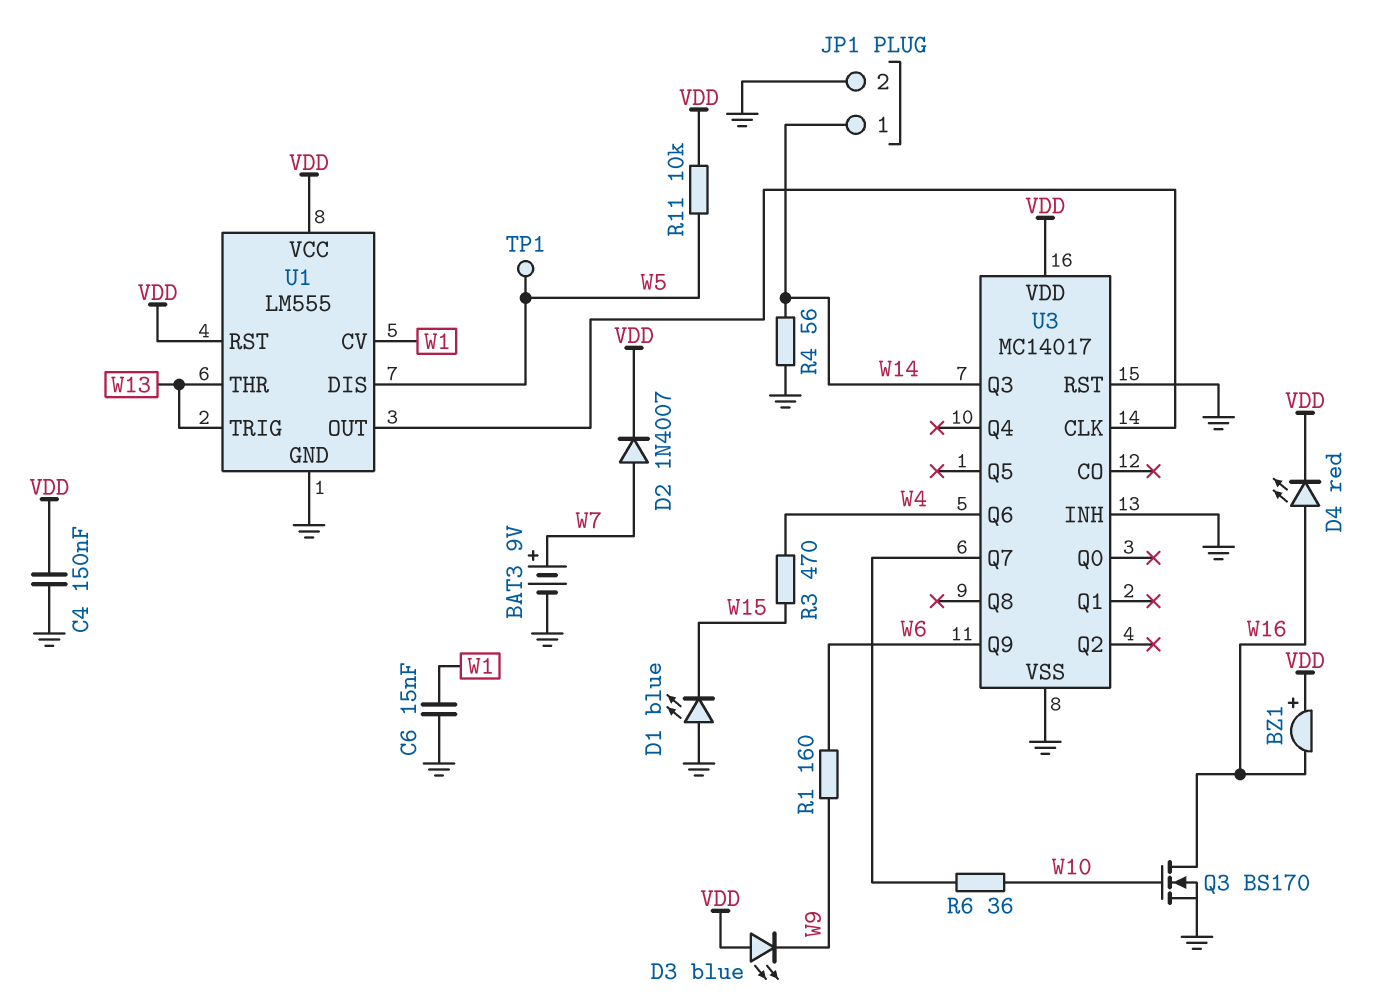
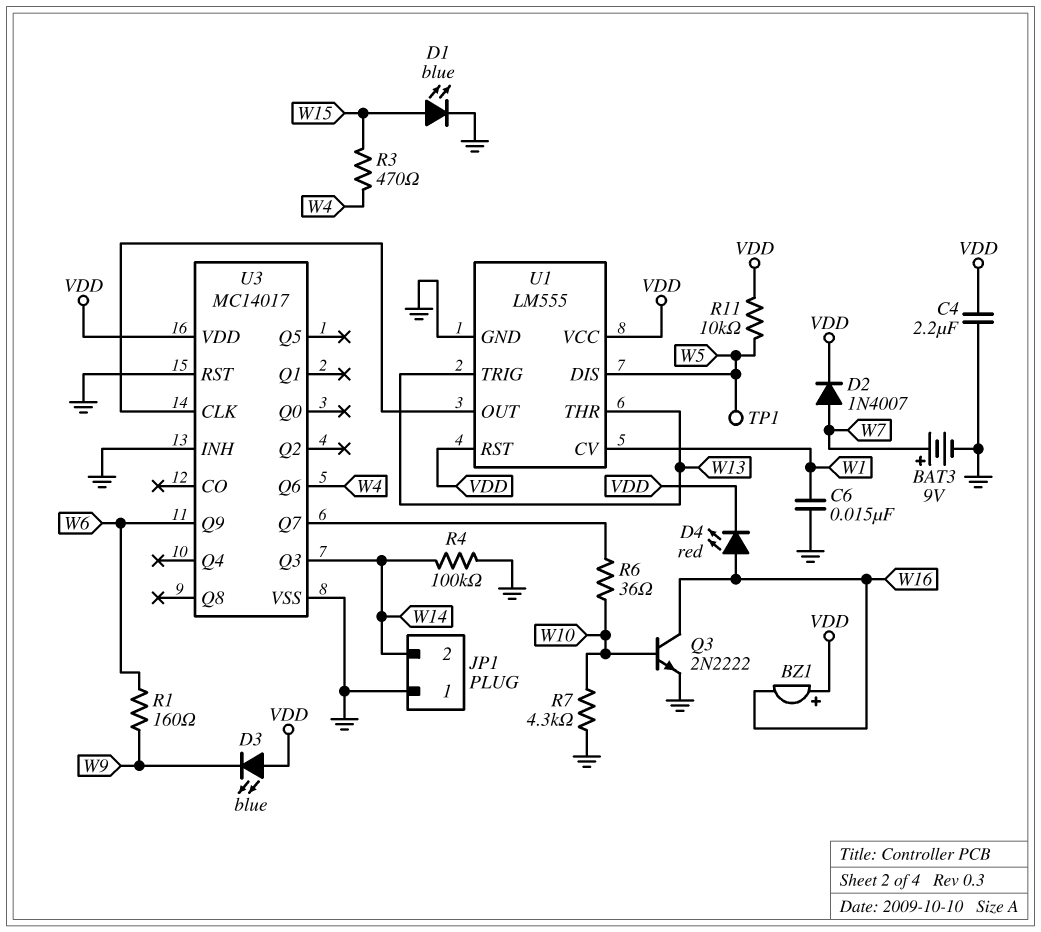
C4: 150nF (GND, VDD) -> 2.2uF (GND, VDD)
D1: LED blue (A GND, K W15) -> LED blue (A W15, K GND)
JP1 pin 1: W14 -> GND
JP1 pin 2: GND -> W14
Q3: NMOS BS170 (G W10, D W16, S GND) -> NPN 2N2222 (B W10, C W16, E GND)
R4: 56 (GND, W14) -> 100k (GND, W14)
R7: none -> 4.3k (GND, W10)

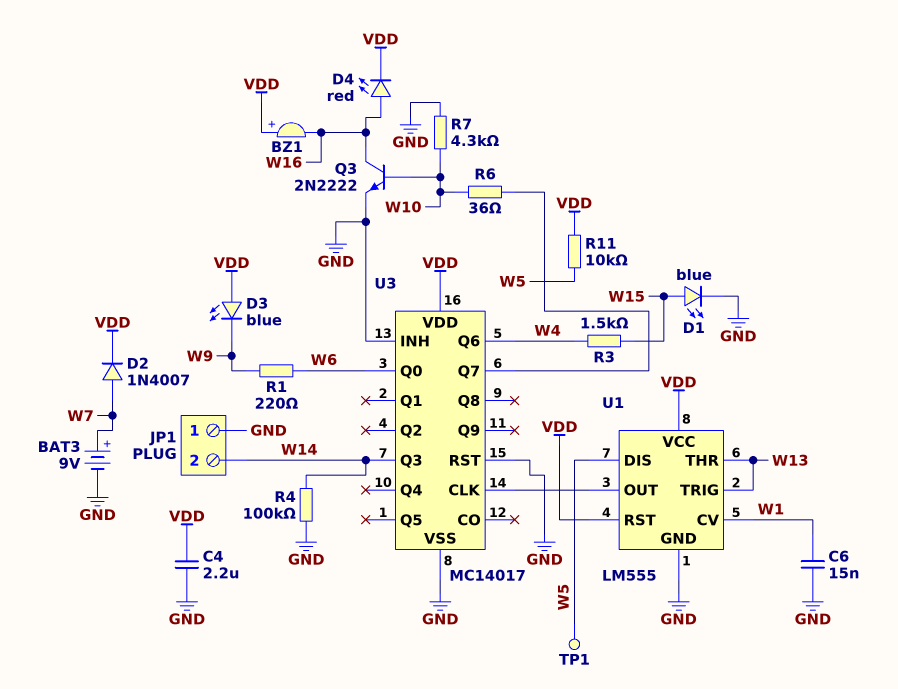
R1: 160 (W6, W9) -> 220 (W6, W9)
R3: 470 (W4, W15) -> 1.5k (W4, W15)
U3 pin Q0: none -> W6
U3 pin Q9: W6 -> none

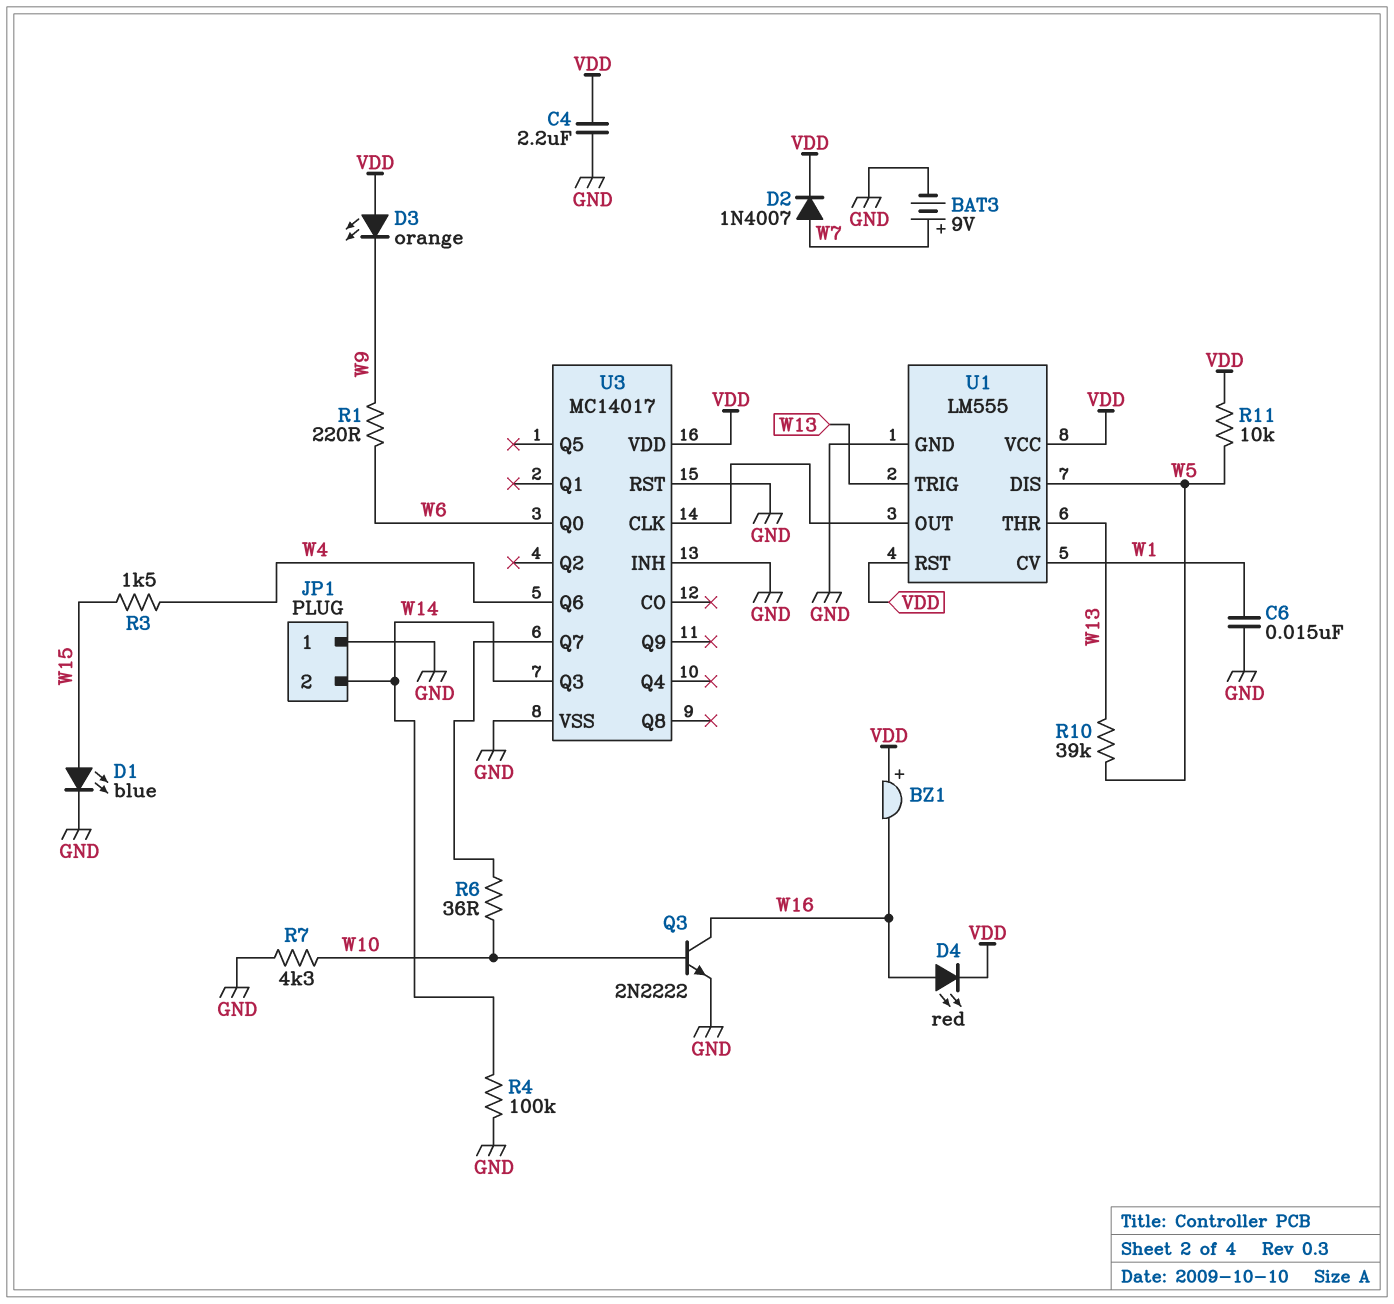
D3: LED blue (A VDD, K W9) -> LED orange (A VDD, K W9)
R10: none -> 39k (W5, W13)
TP1: test point (W5) -> none

